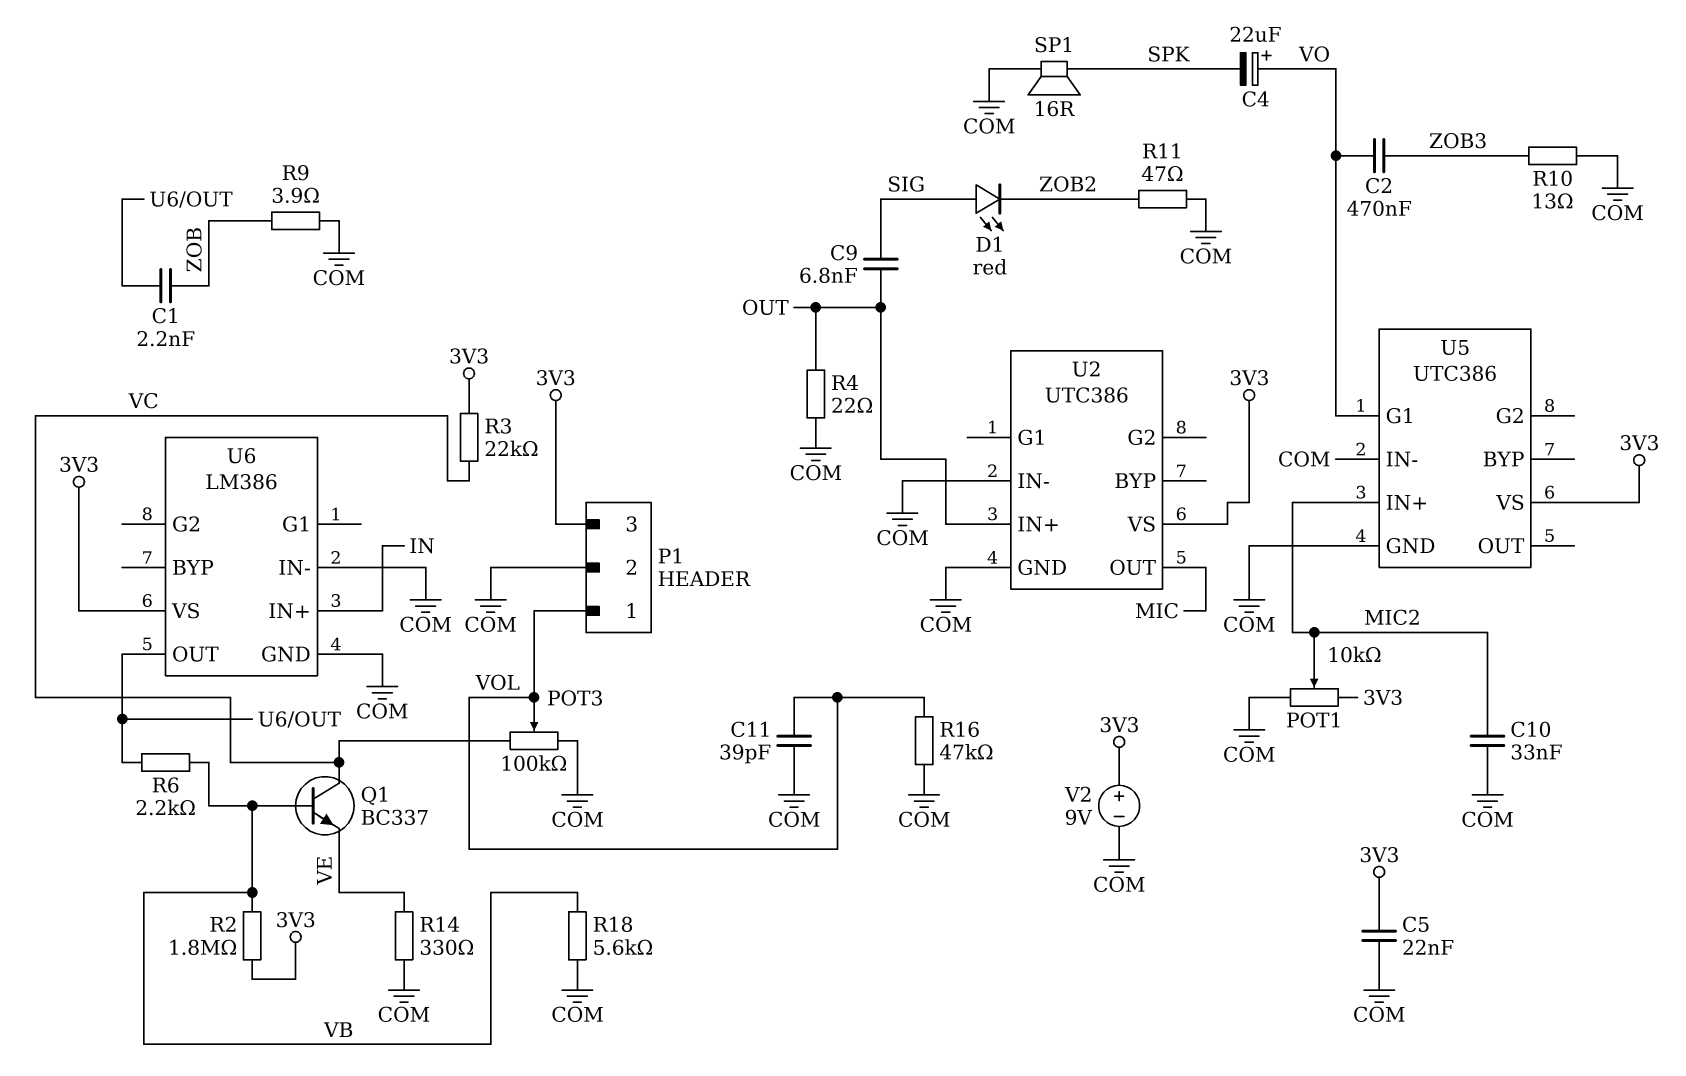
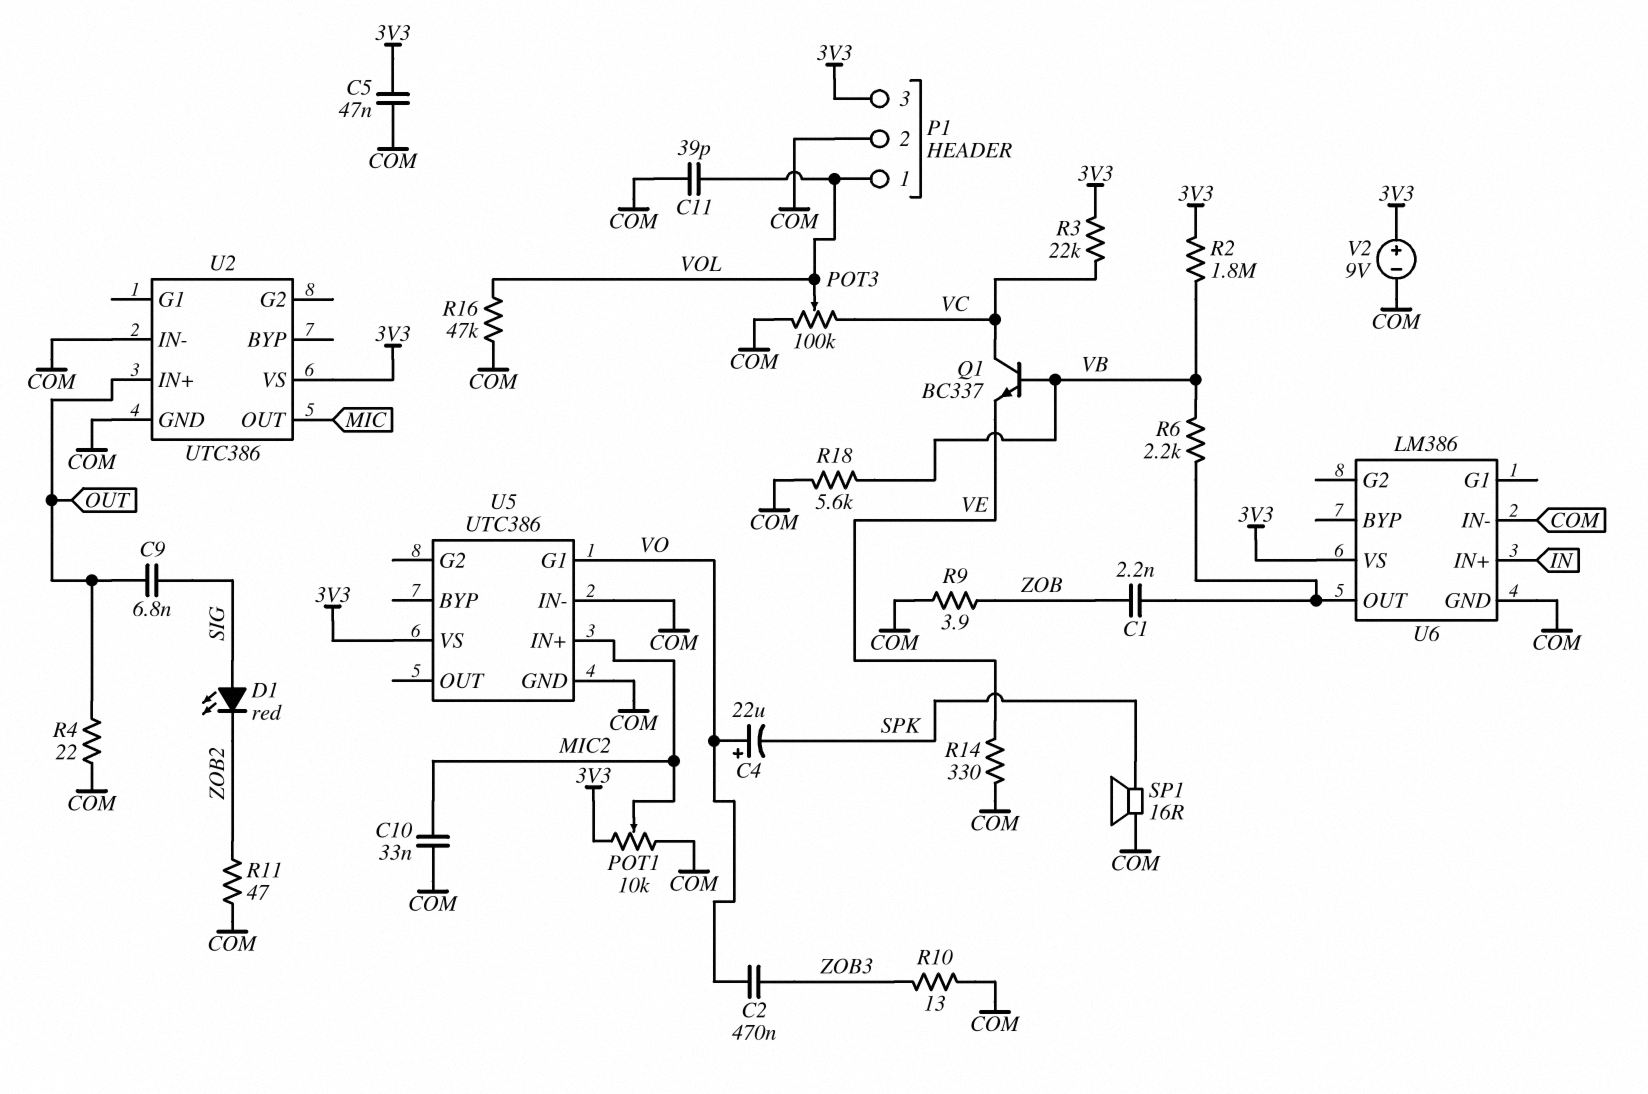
C5: 22nF (3V3, COM) -> 47nF (3V3, COM)

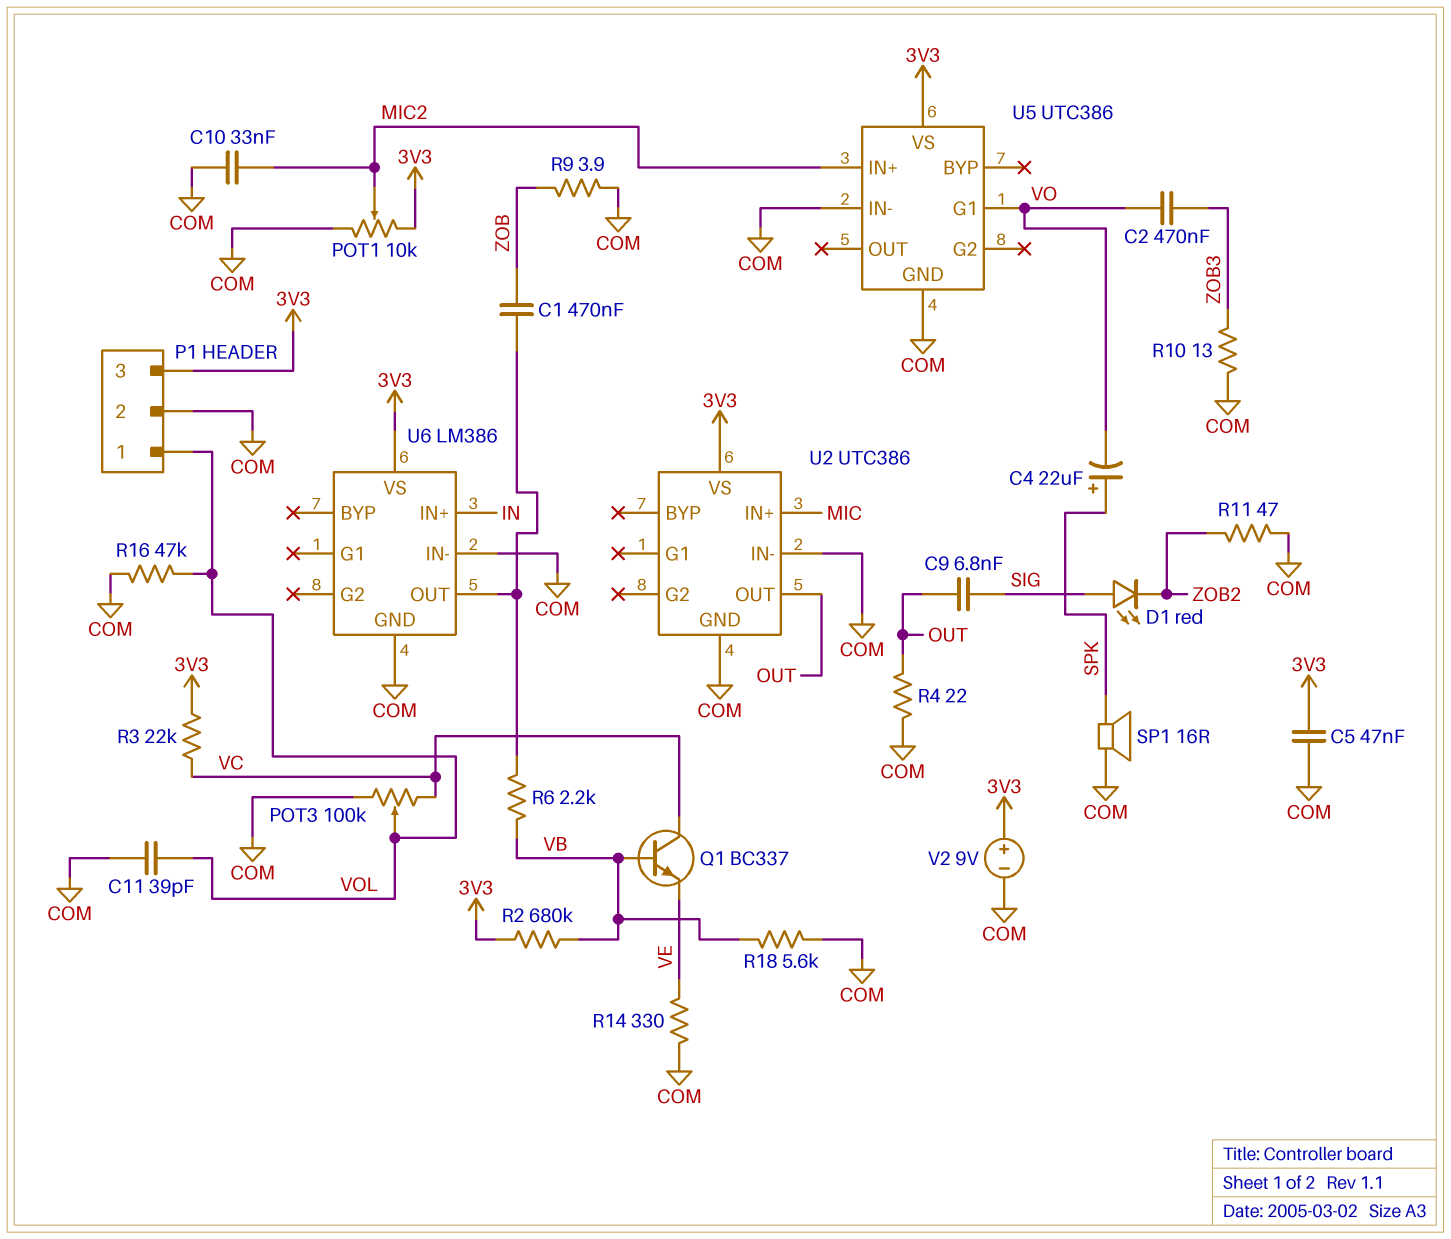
C1: 2.2nF (U6/OUT, ZOB) -> 470nF (U6/OUT, ZOB)
C4: 22uF (plus VO, minus SPK) -> 22uF (plus SPK, minus VO)
R2: 1.8M (3V3, VB) -> 680k (3V3, VB)
U2 pin IN+: OUT -> MIC
U2 pin OUT: MIC -> OUT

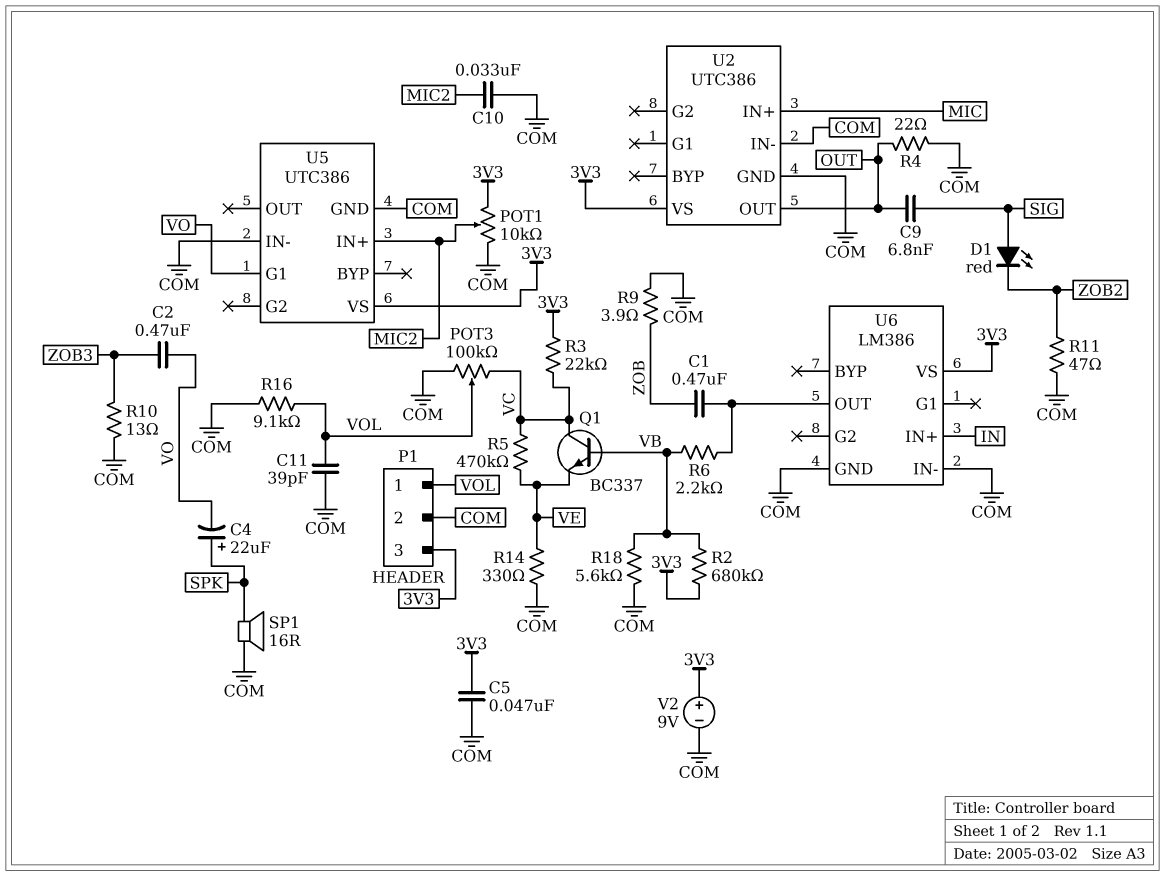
R5: none -> 470k (VC, VE)
R16: 47k (COM, VOL) -> 9.1k (COM, VOL)

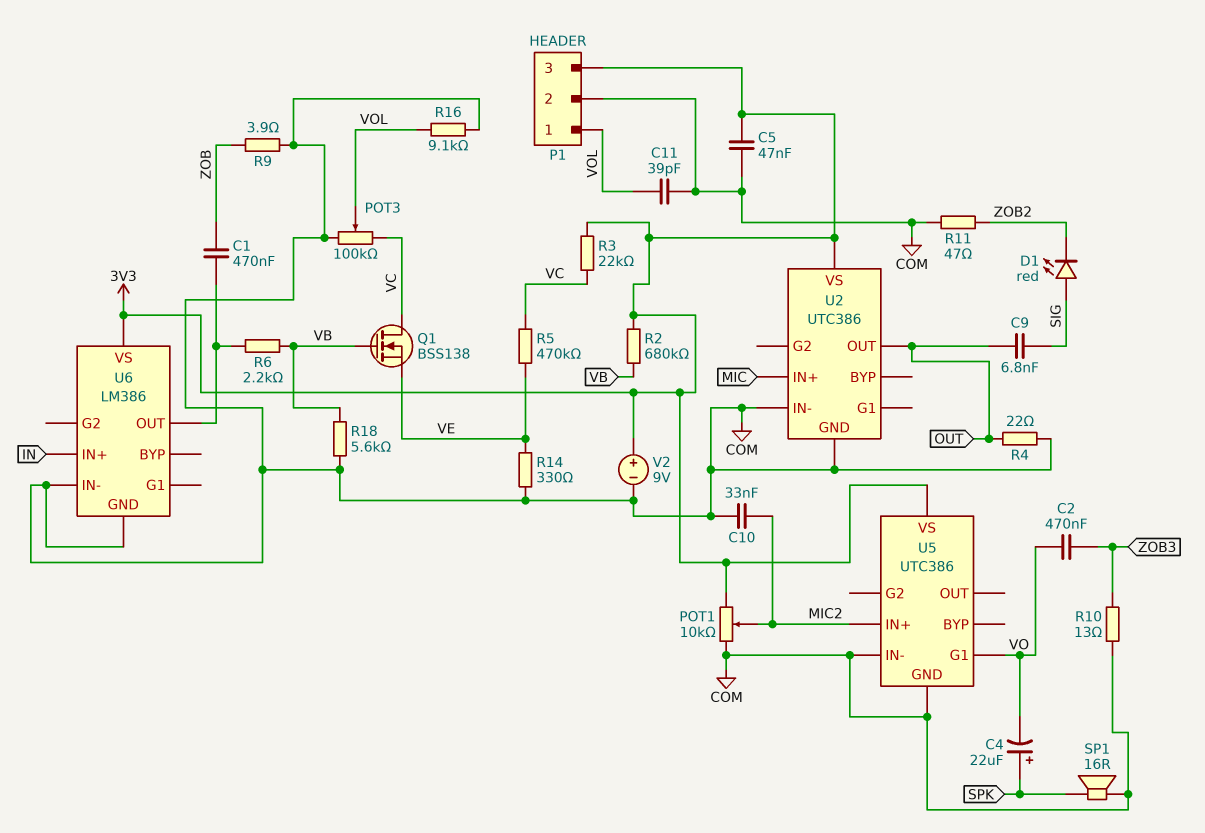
Q1: NPN BC337 (B VB, C VC, E VE) -> NMOS BSS138 (G VB, D VC, S VE)

